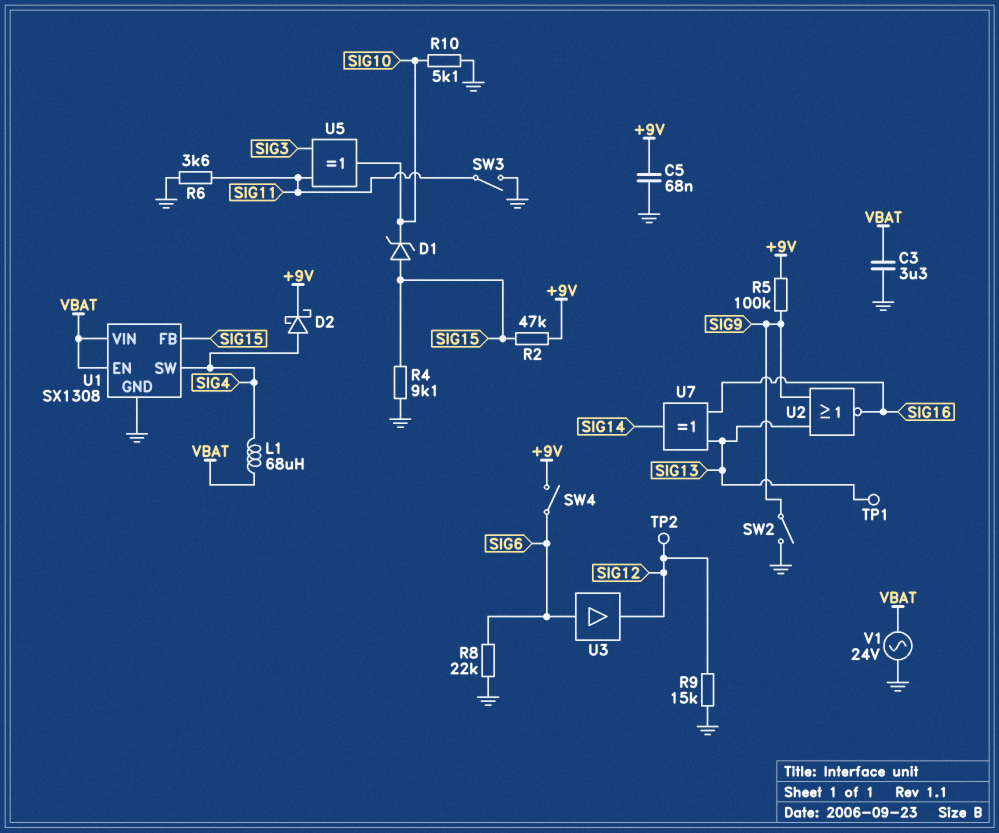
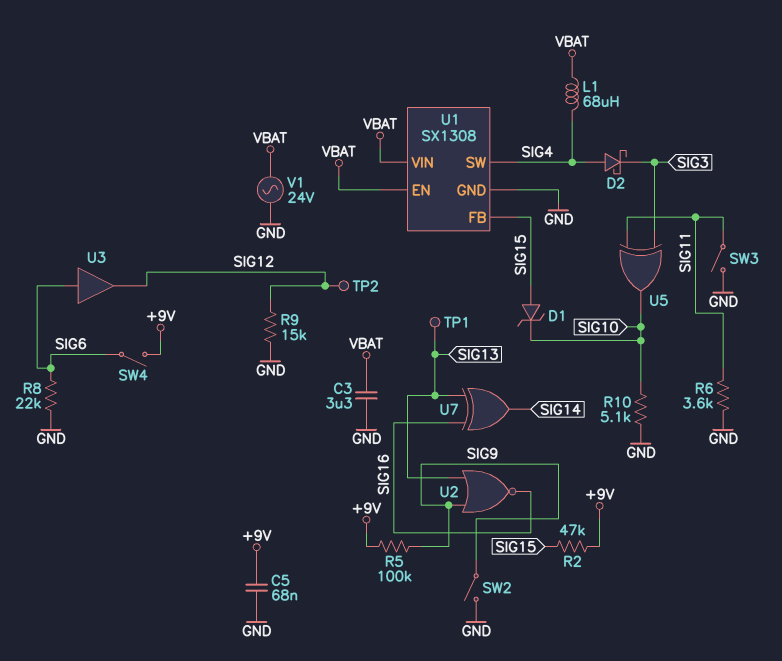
D2: schottky (A SIG4, K +9V) -> schottky (A SIG4, K SIG3)
R4: 9.1k (GND, SIG15) -> none

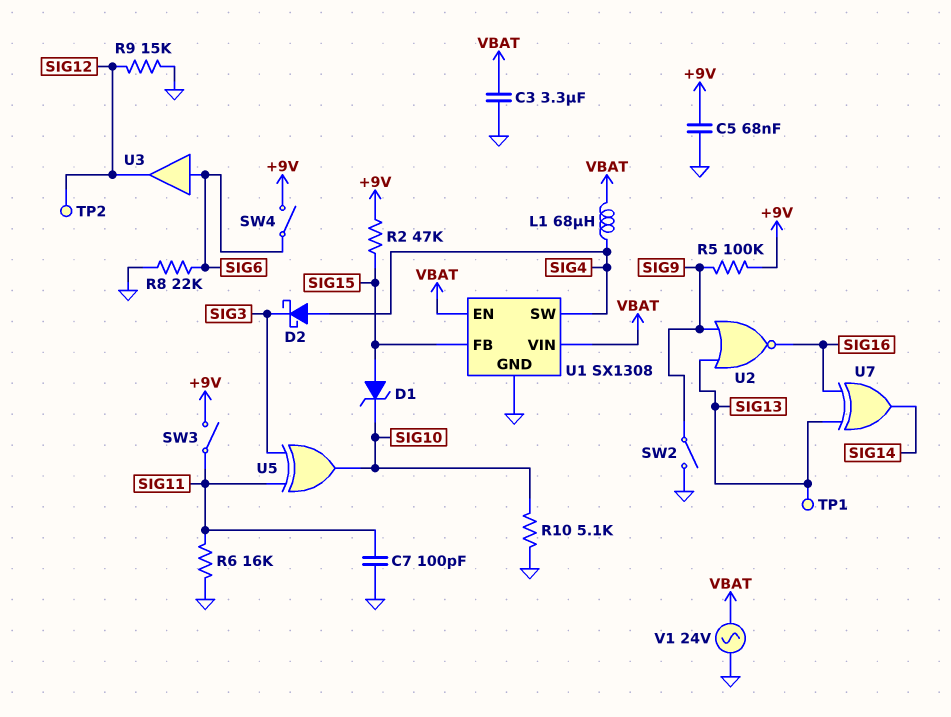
C7: none -> 100pF (GND, SIG11)
R6: 3.6k (GND, SIG11) -> 16k (GND, SIG11)
SW3: switch (GND, SIG11) -> switch (+9V, SIG11)

